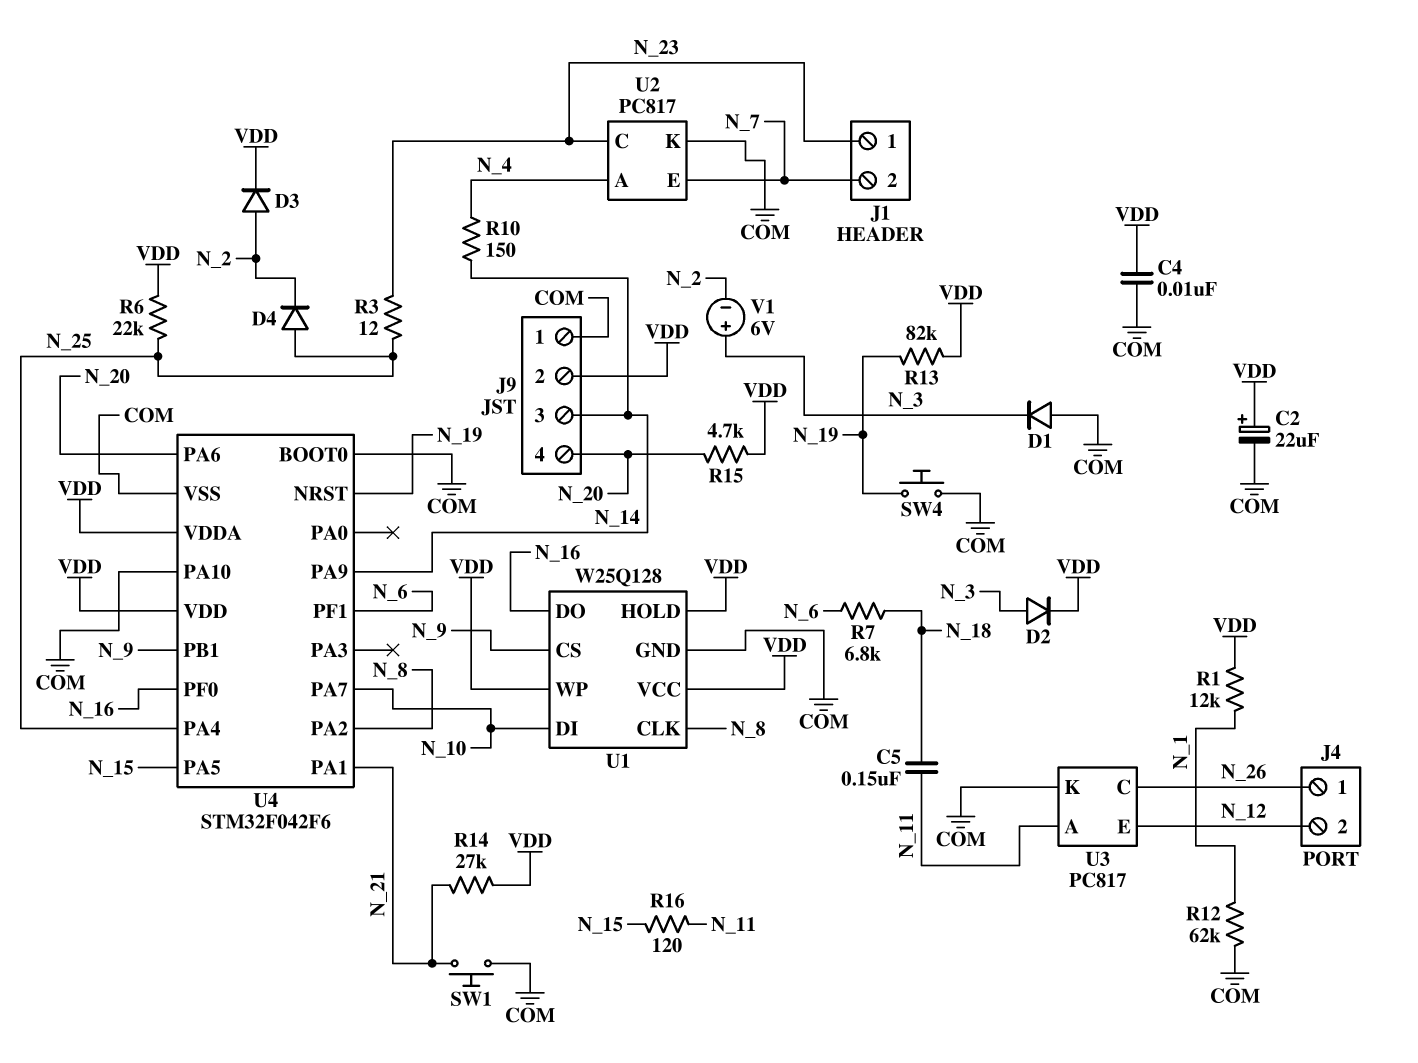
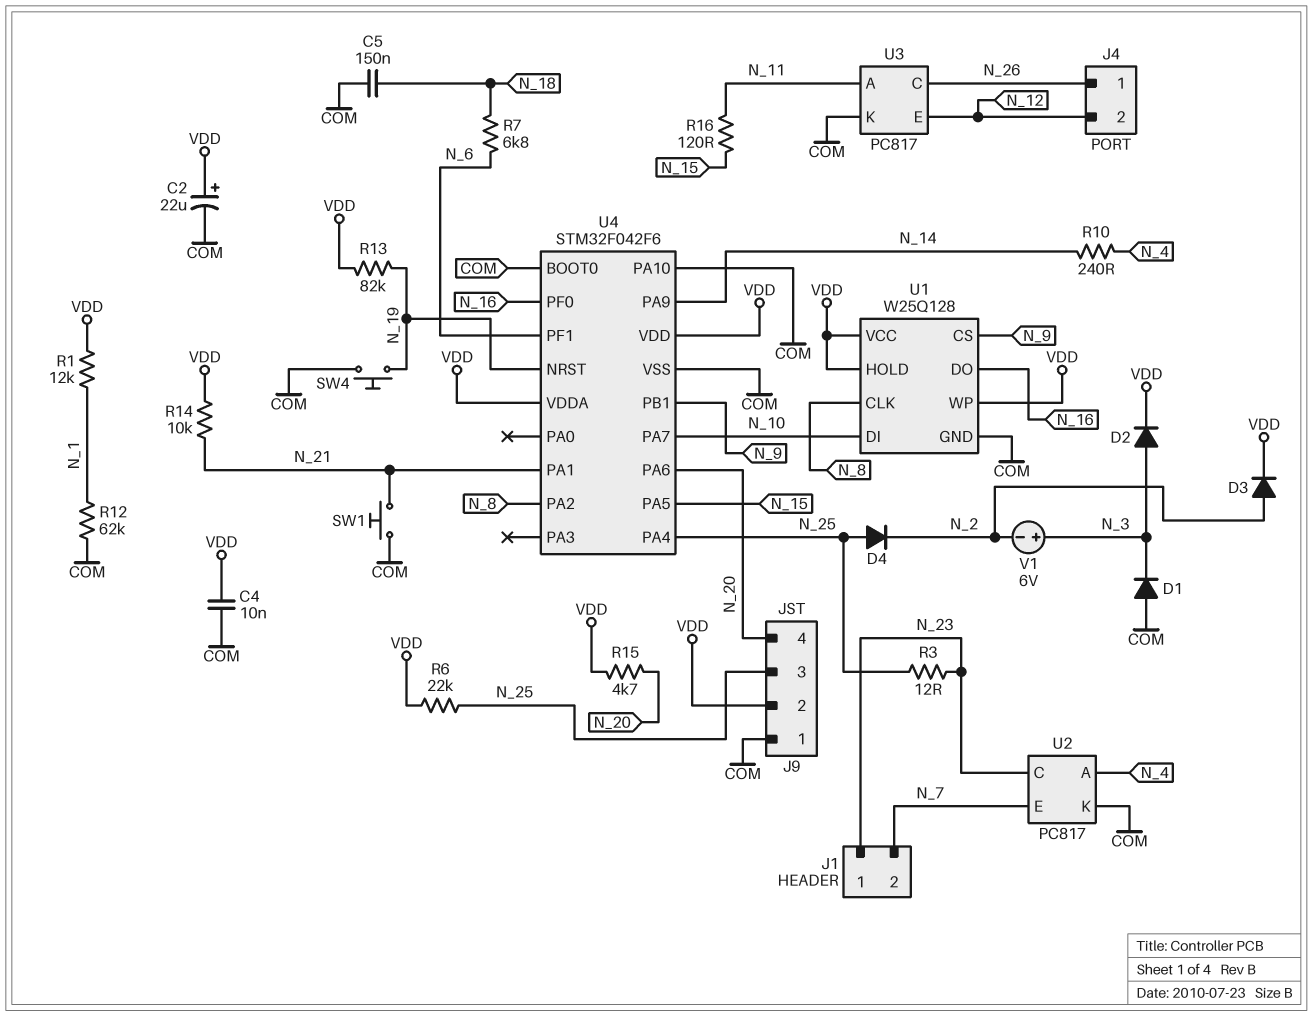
C5: 150nF (N_11, N_18) -> 150nF (COM, N_18)
J9 pin 3: N_14 -> N_25
R10: 150 (N_4, N_14) -> 240 (N_4, N_14)
R14: 27k (N_21, VDD) -> 10k (N_21, VDD)

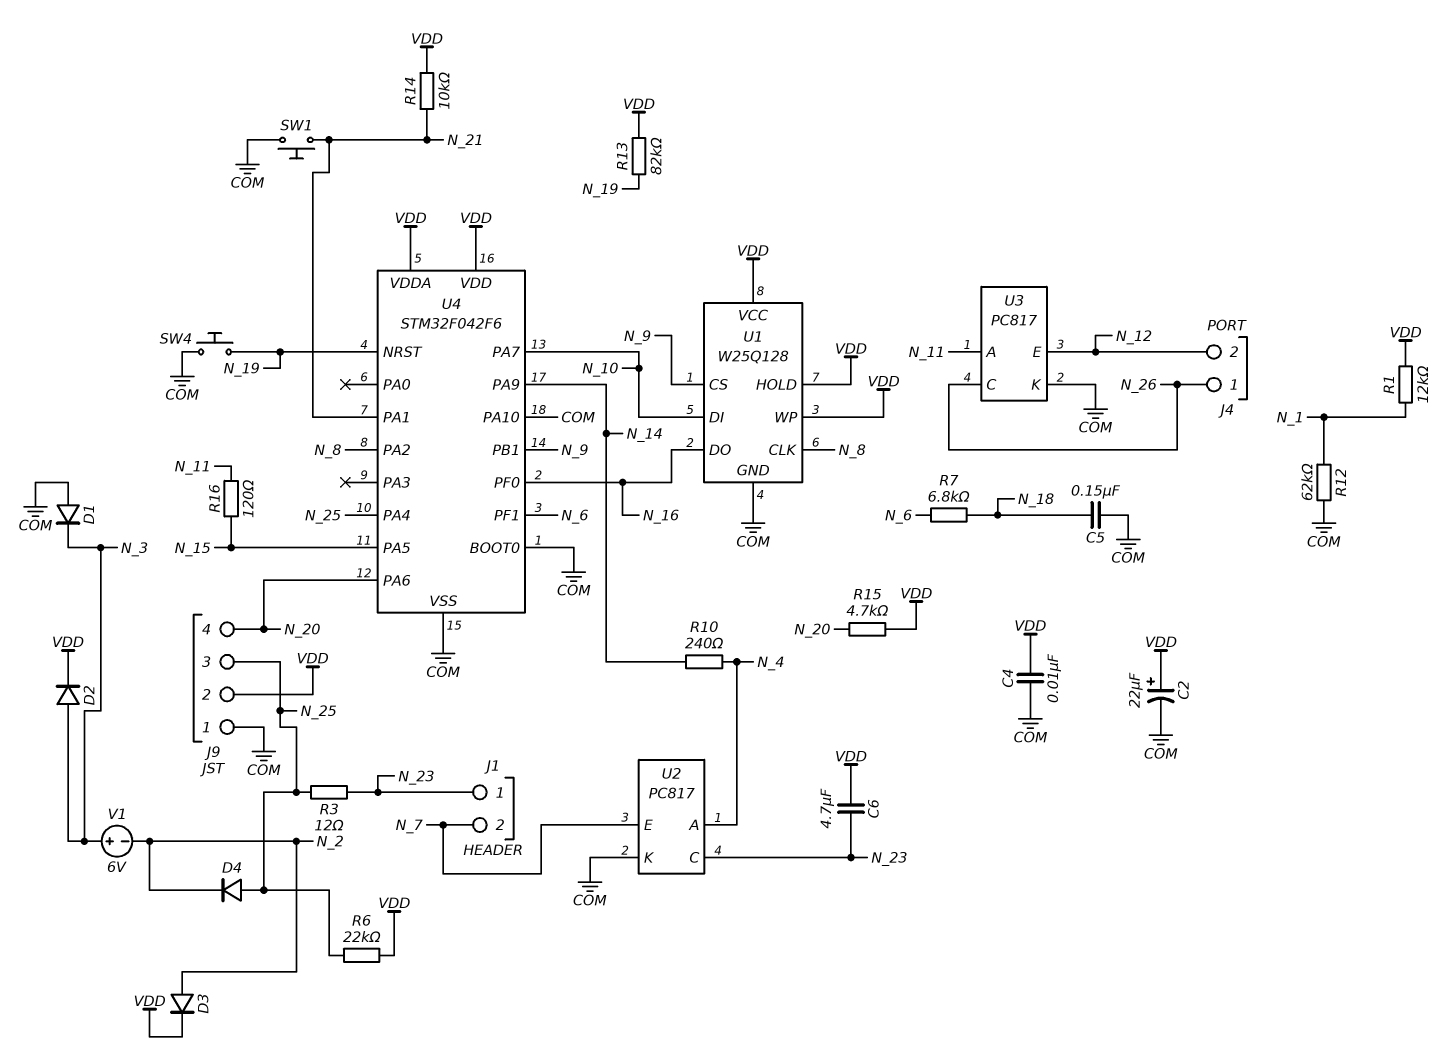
C6: none -> 4.7uF (N_23, VDD)

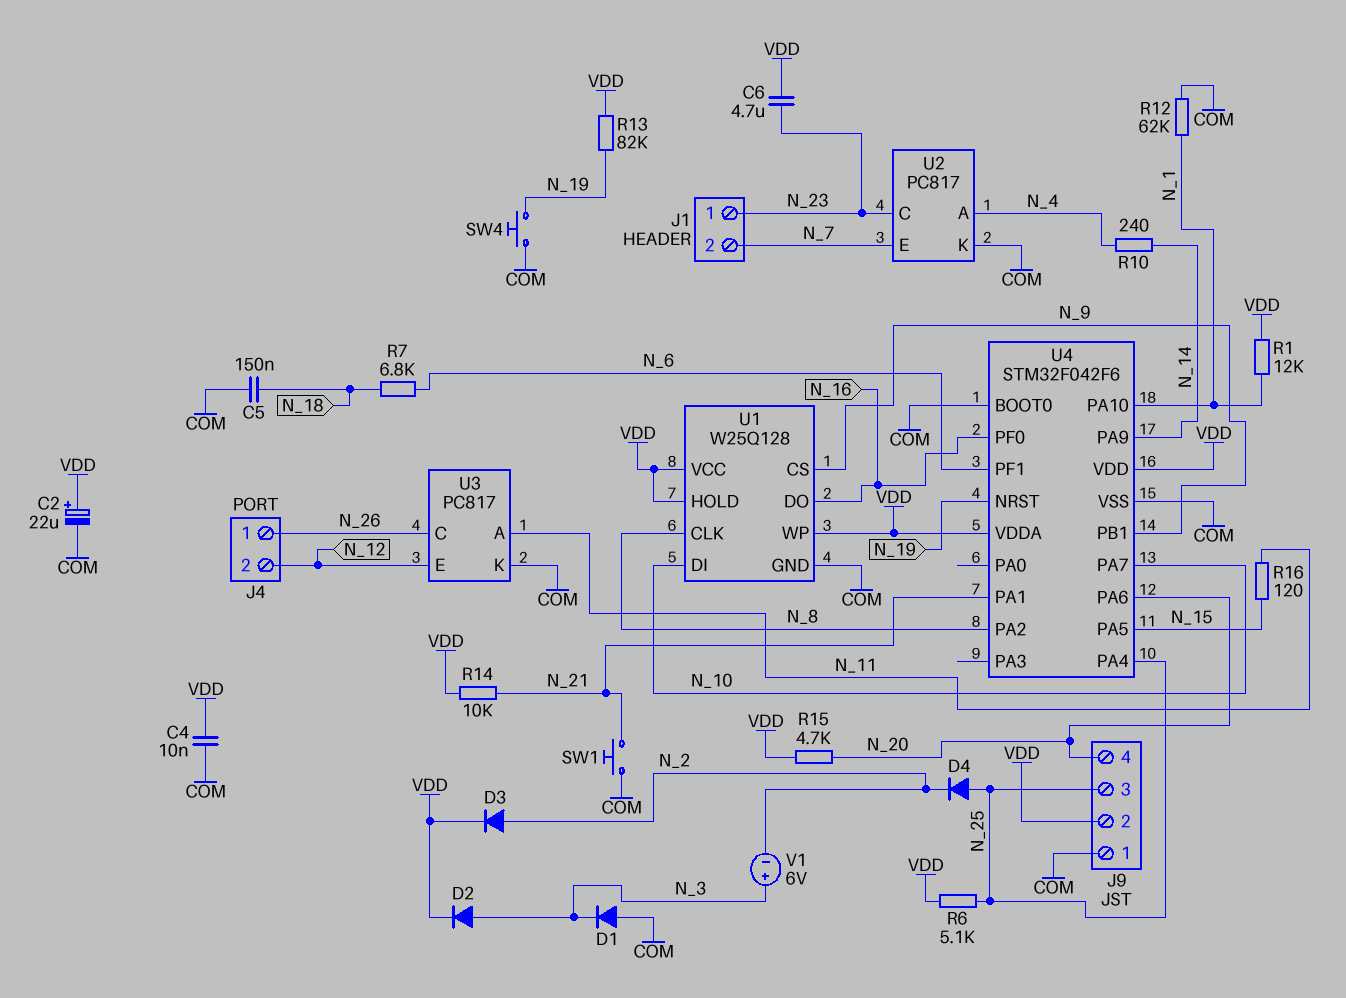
R3: 12 (N_23, N_25) -> none
R6: 22k (N_25, VDD) -> 5.1k (N_25, VDD)
U4 pin PA10: COM -> N_1

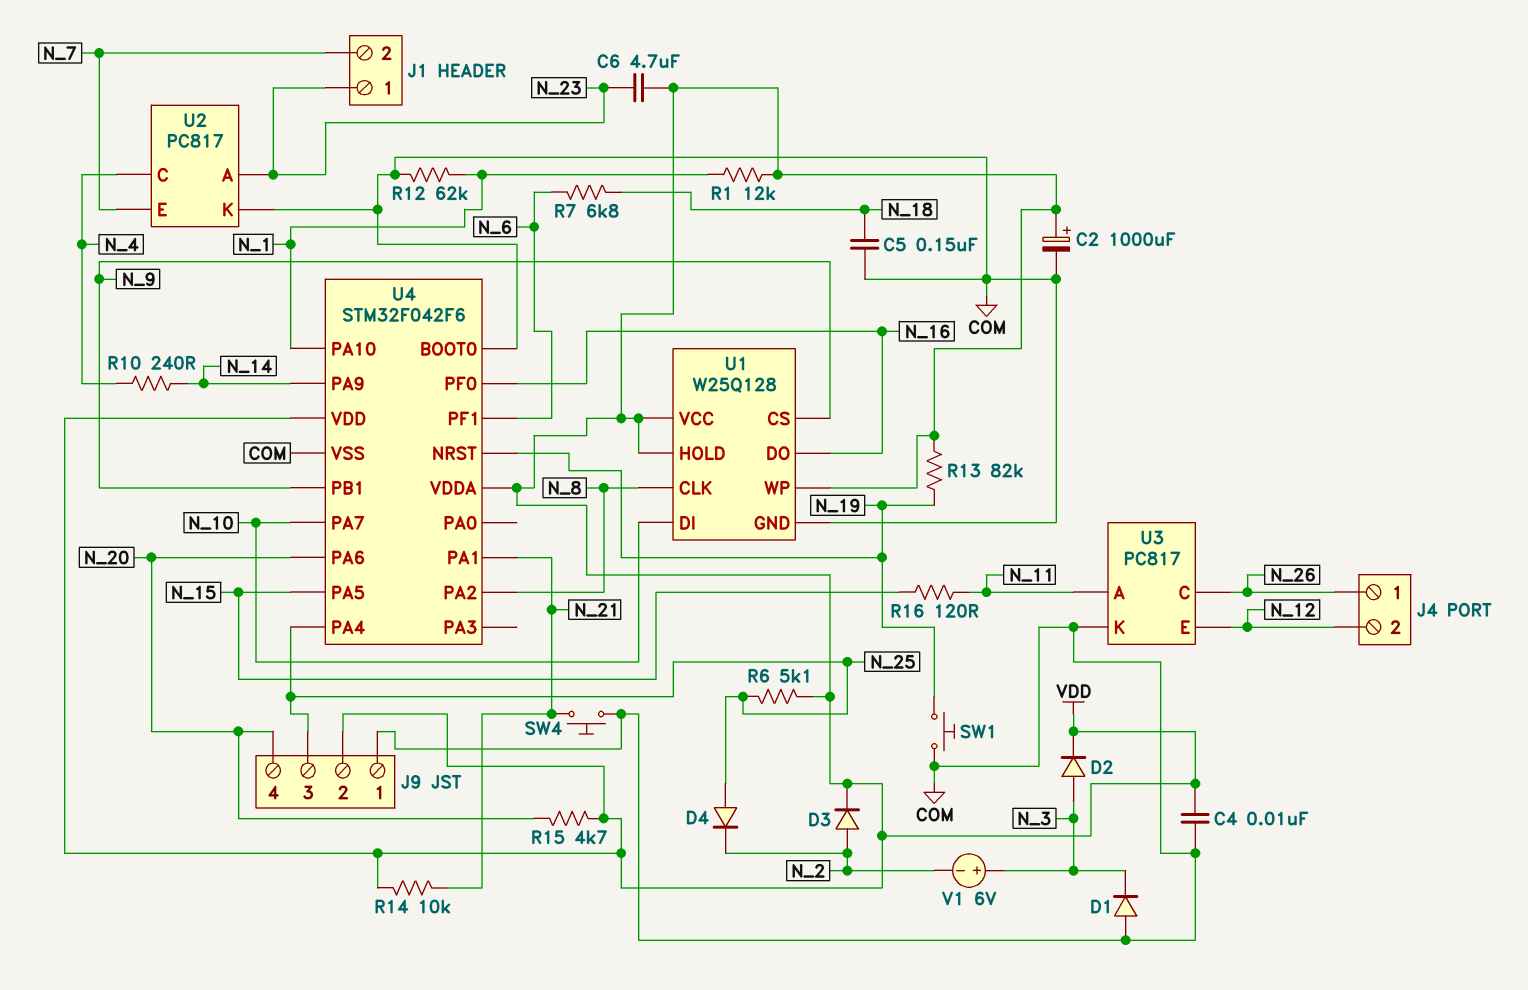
C2: 22uF (plus VDD, minus COM) -> 1000uF (plus VDD, minus COM)
SW1: button (COM, N_21) -> button (COM, N_19)
SW4: button (COM, N_19) -> button (COM, N_21)
U2 pin A: N_4 -> N_23
U2 pin C: N_23 -> N_4

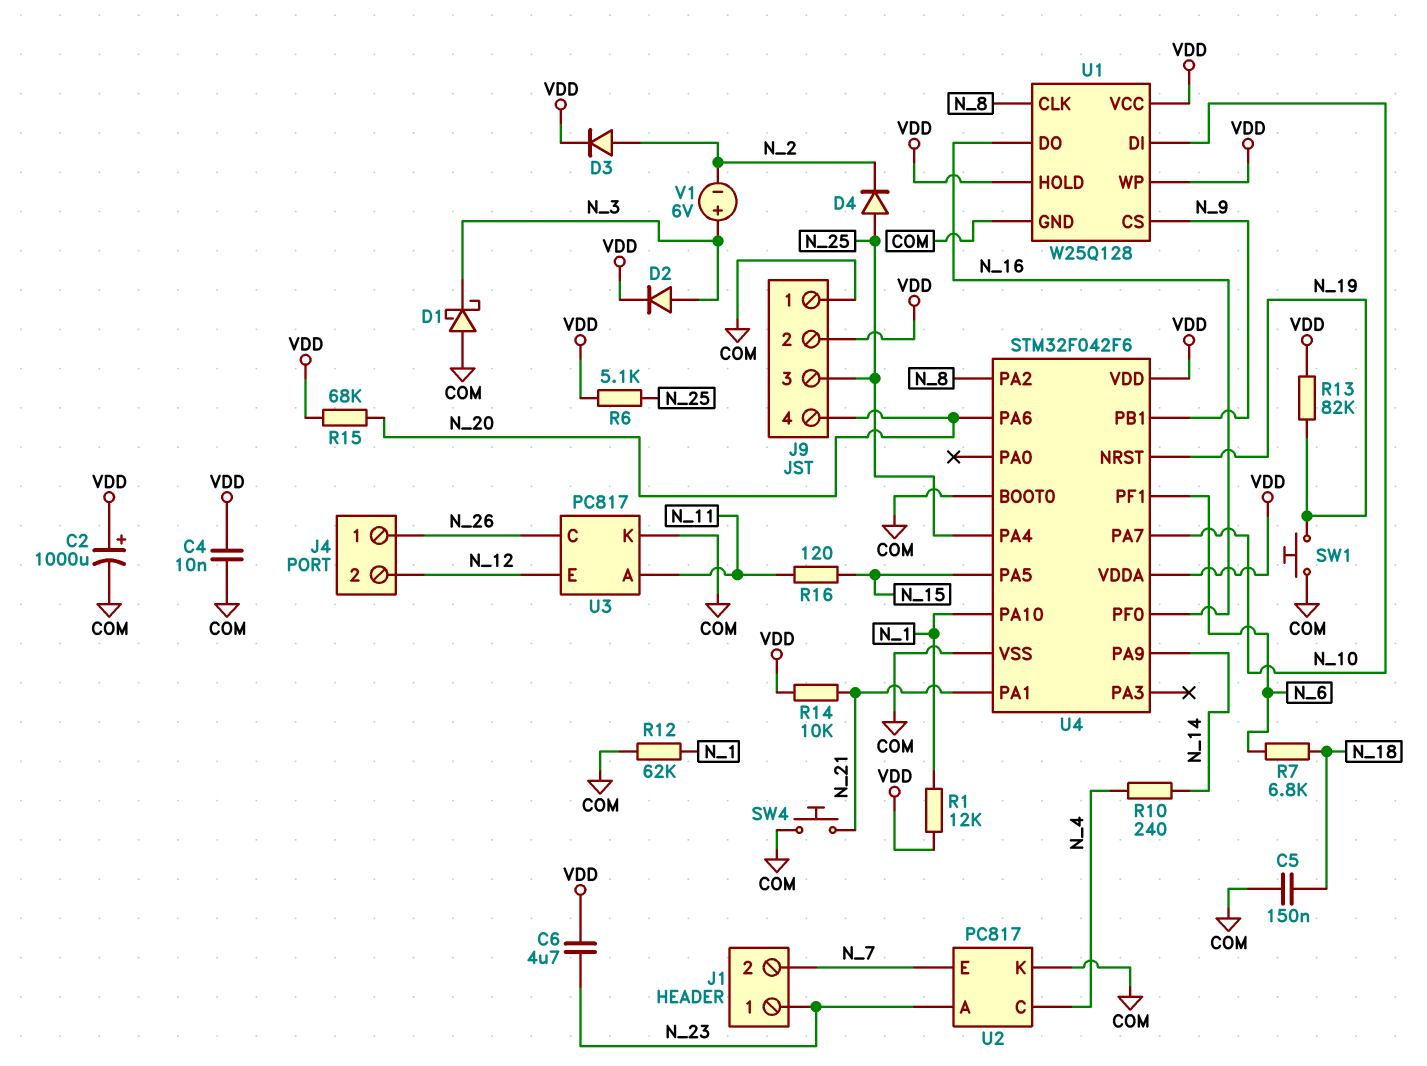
D1: diode (A COM, K N_3) -> schottky (A COM, K N_3)
R15: 4.7k (N_20, VDD) -> 68k (N_20, VDD)

